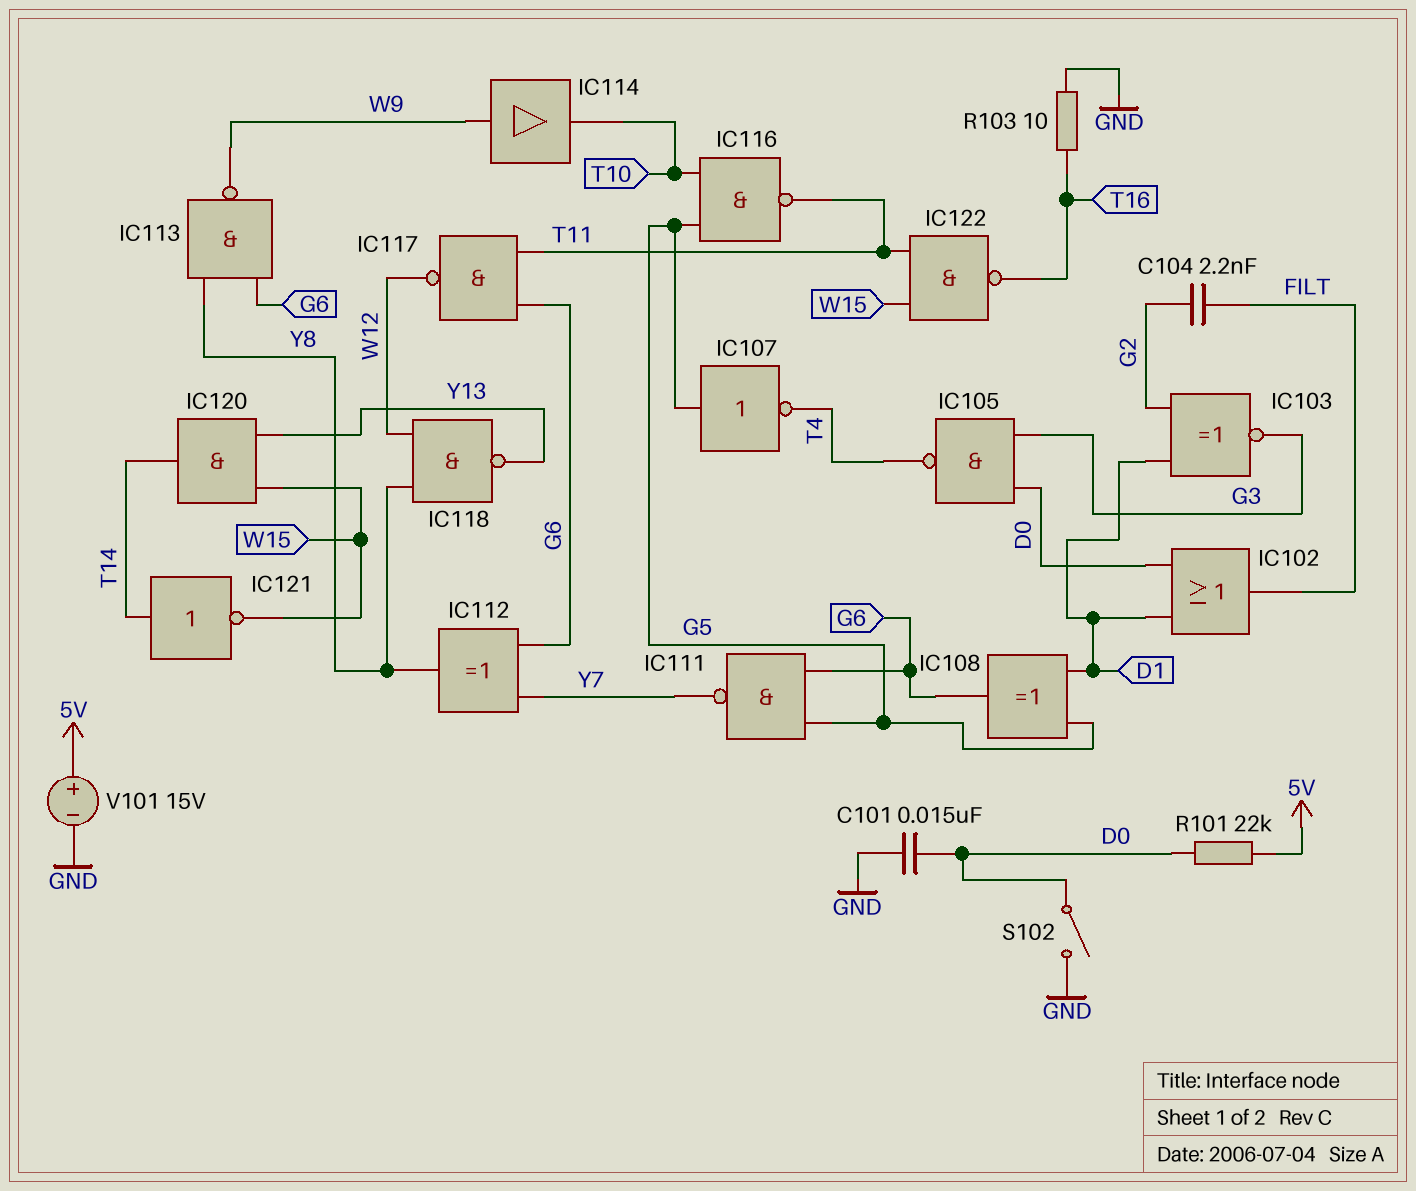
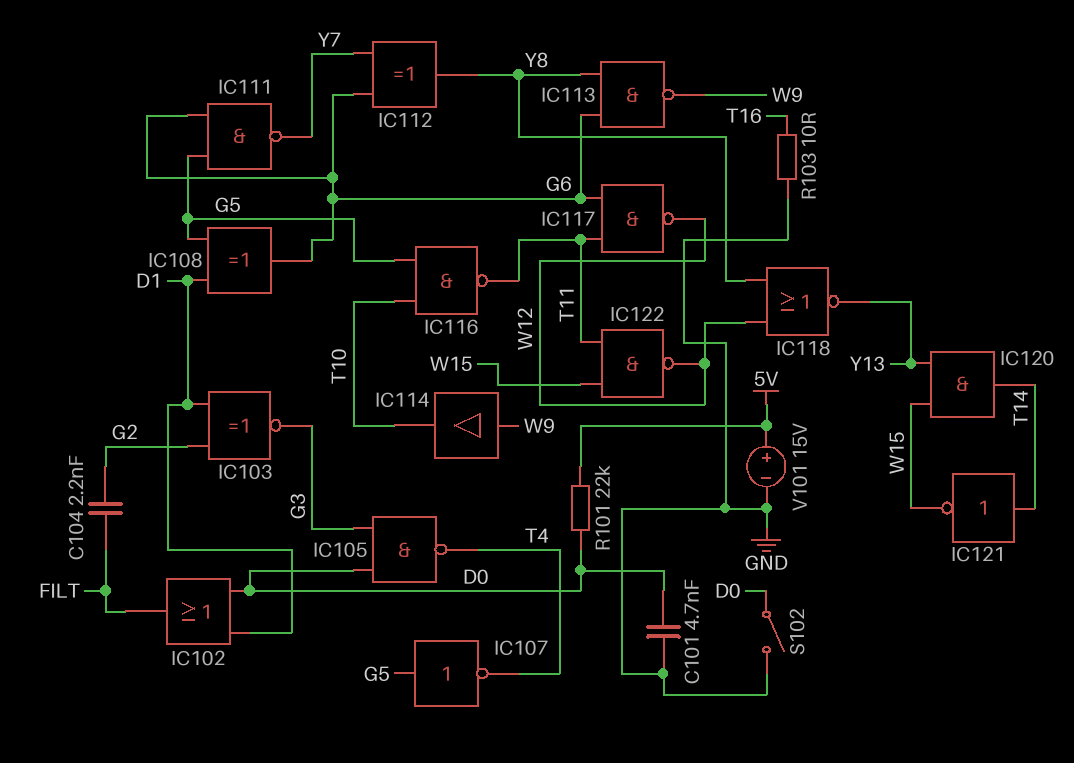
C101: 15nF (D0, GND) -> 4.7nF (D0, GND)
IC118: NAND (in W12, in Y8, out Y13) -> NOR (in W12, in Y8, out Y13)
IC122: NAND (in T11, in W15, out T16) -> NAND (in T11, in W15, out W12)

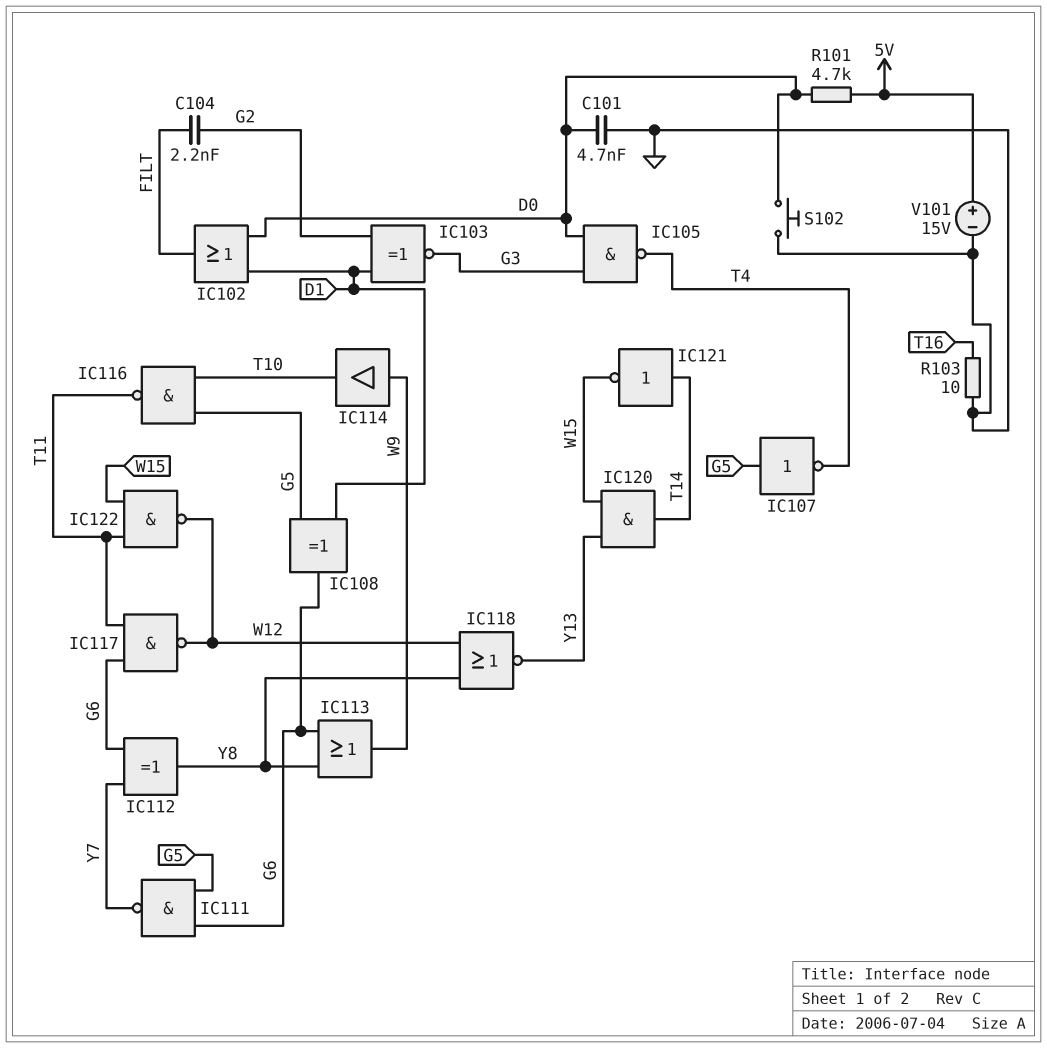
IC113: NAND (in G6, in Y8, out W9) -> OR (in G6, in Y8, out W9)
R101: 22k (5V, D0) -> 4.7k (5V, D0)
S102: switch (D0, GND) -> button (D0, GND)

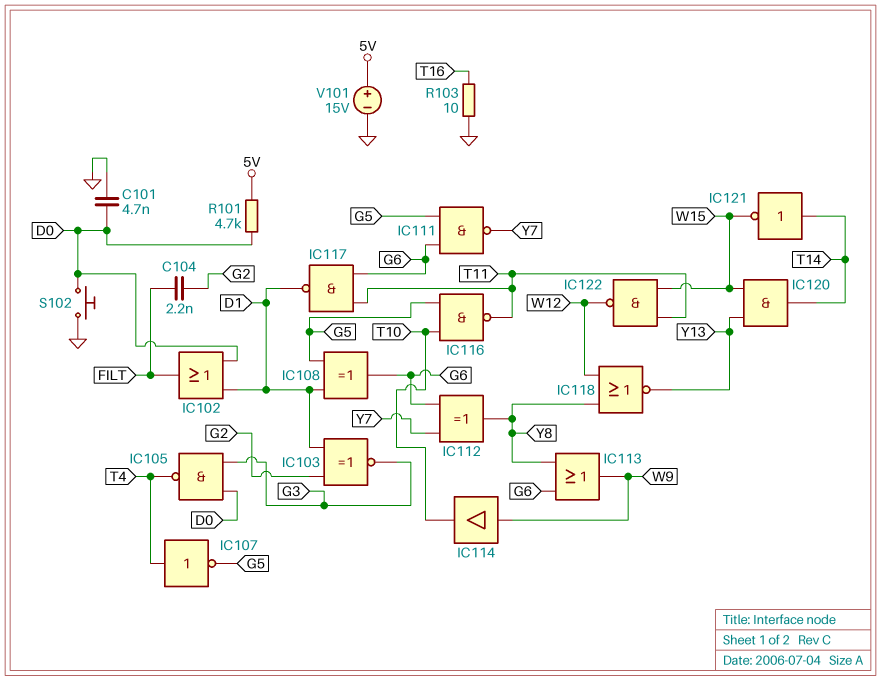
IC107: NOT (in G5, out T4) -> NOT (in T4, out G5)
IC117: NAND (in G6, in T11, out W12) -> NAND (in G6, in T11, out D1)

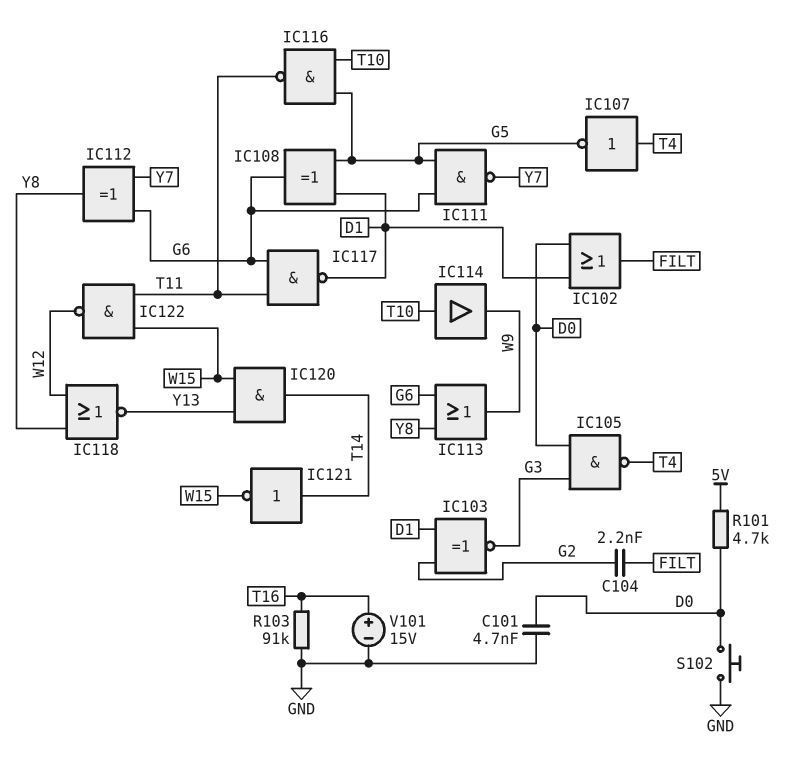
IC114: buffer (in W9, out T10) -> buffer (in T10, out W9)
R103: 10 (GND, T16) -> 91k (GND, T16)
V101: 15V (plus 5V, minus GND) -> 15V (plus T16, minus GND)

